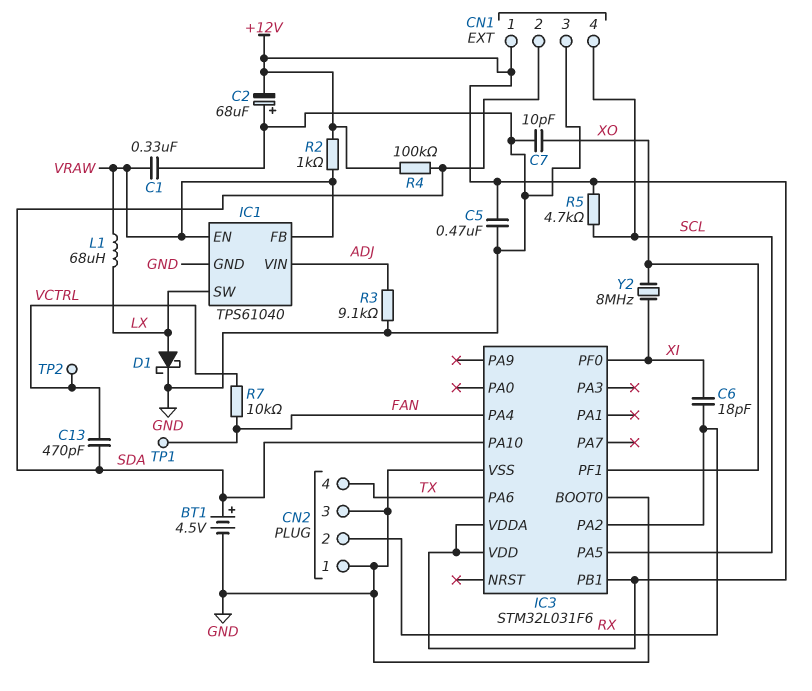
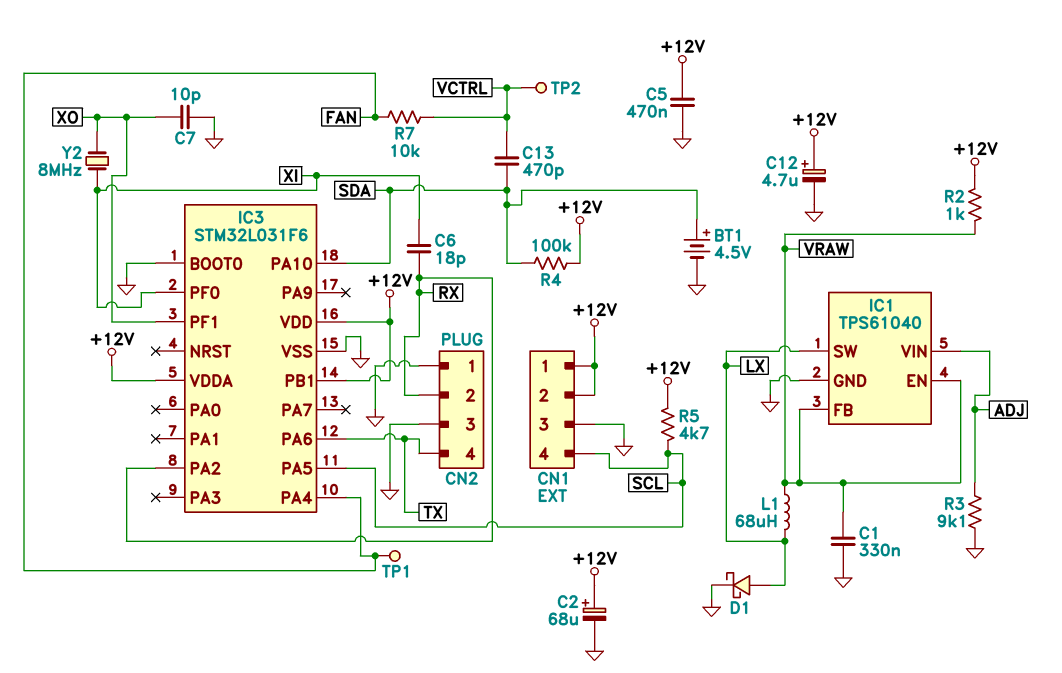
C2: 68uF (plus GND, minus +12V) -> 68uF (plus +12V, minus GND)
C12: none -> 4.7uF (plus +12V, minus GND)
CN1 pin 2: SDA -> +12V

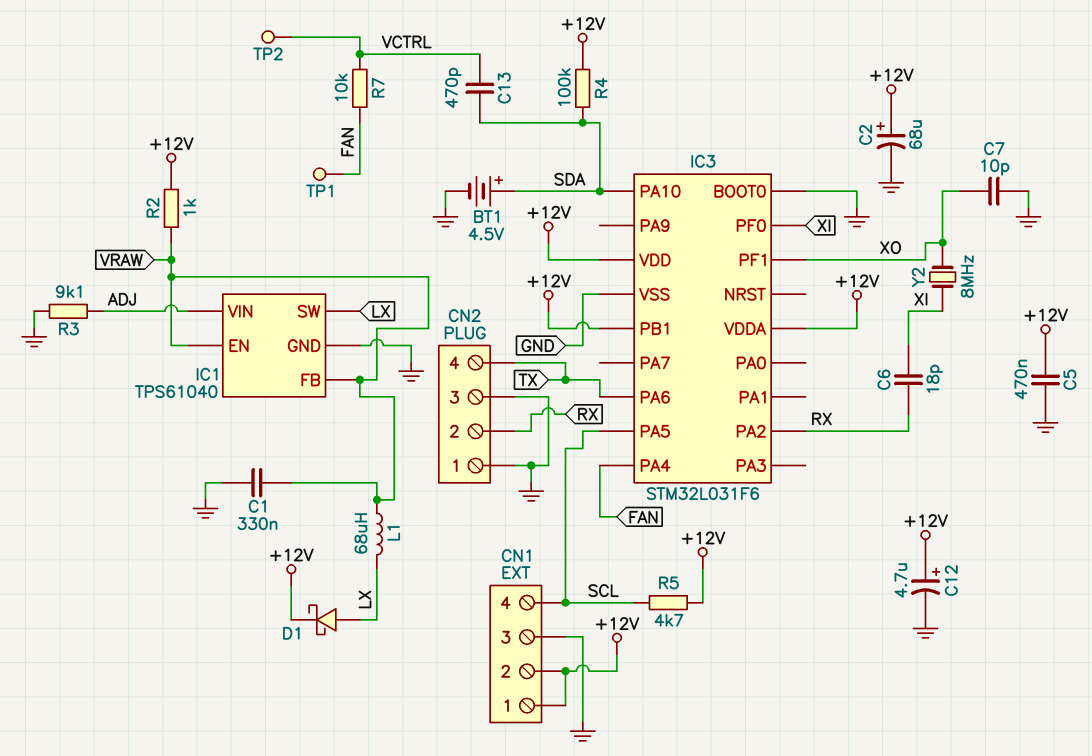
D1: schottky (A LX, K GND) -> schottky (A LX, K +12V)

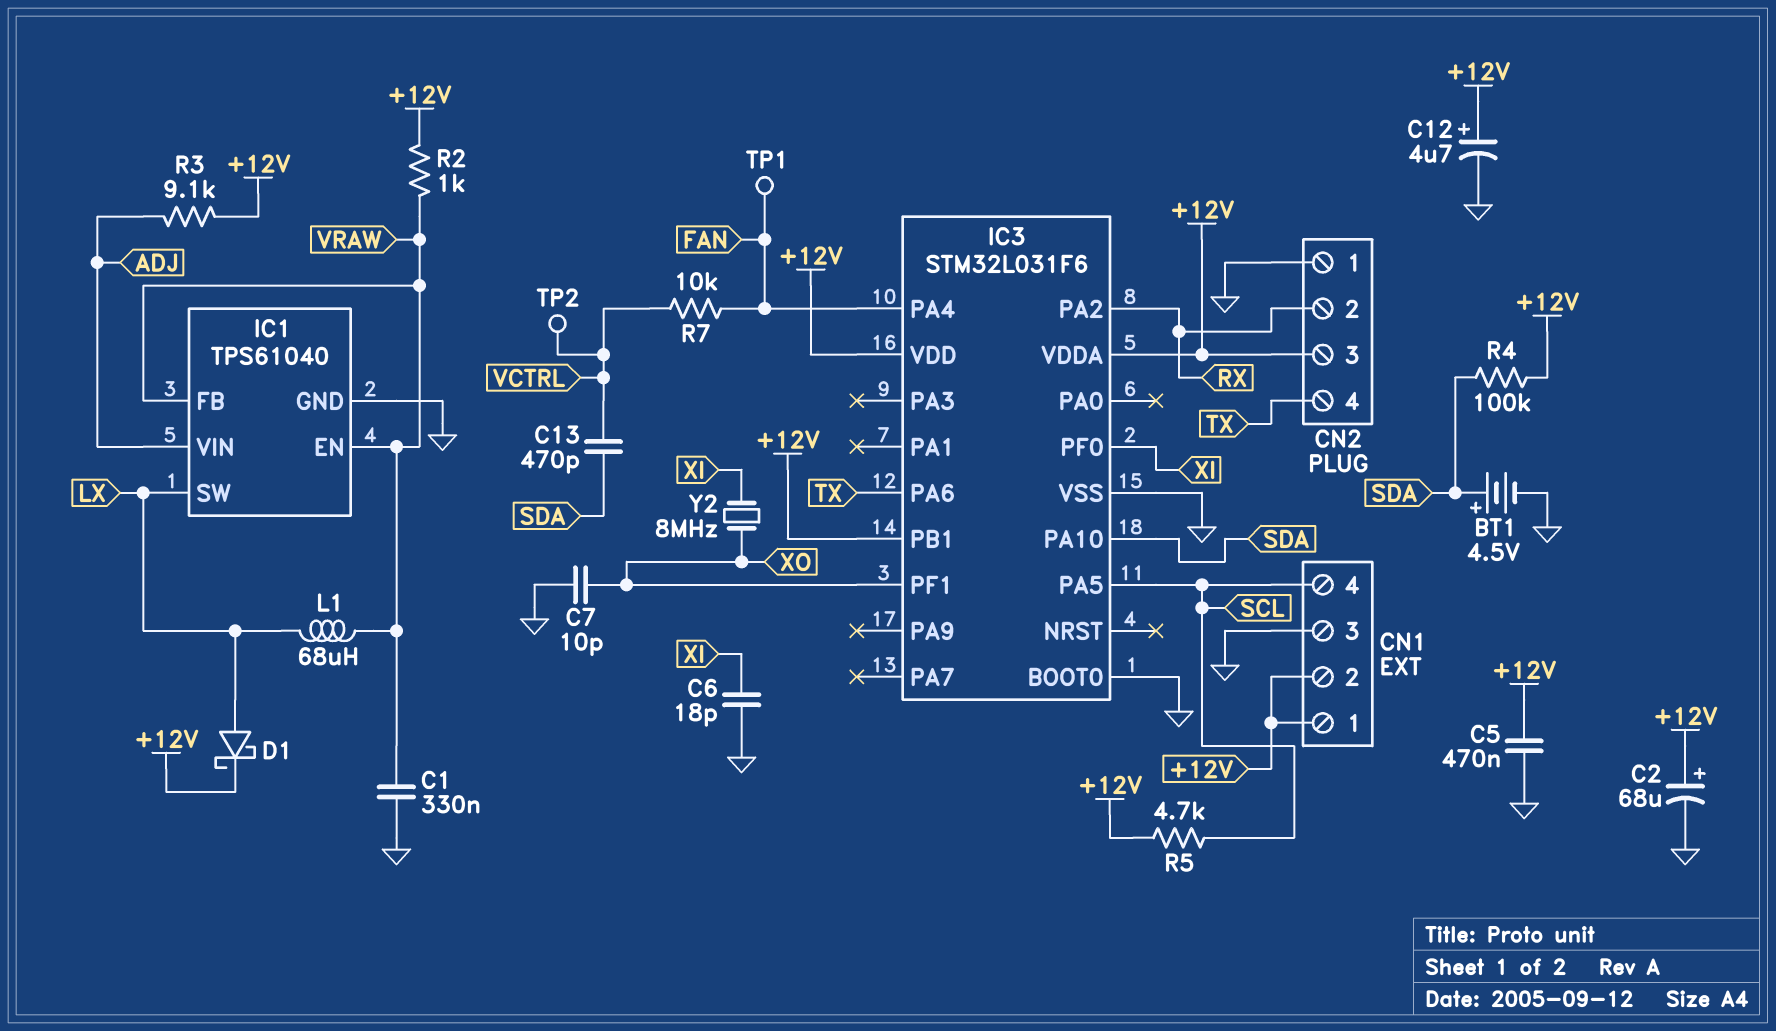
C6: 18pF (RX, XI) -> 18pF (GND, XI)
CN2 pin 3: GND -> +12V
R3: 9.1k (ADJ, GND) -> 9.1k (+12V, ADJ)

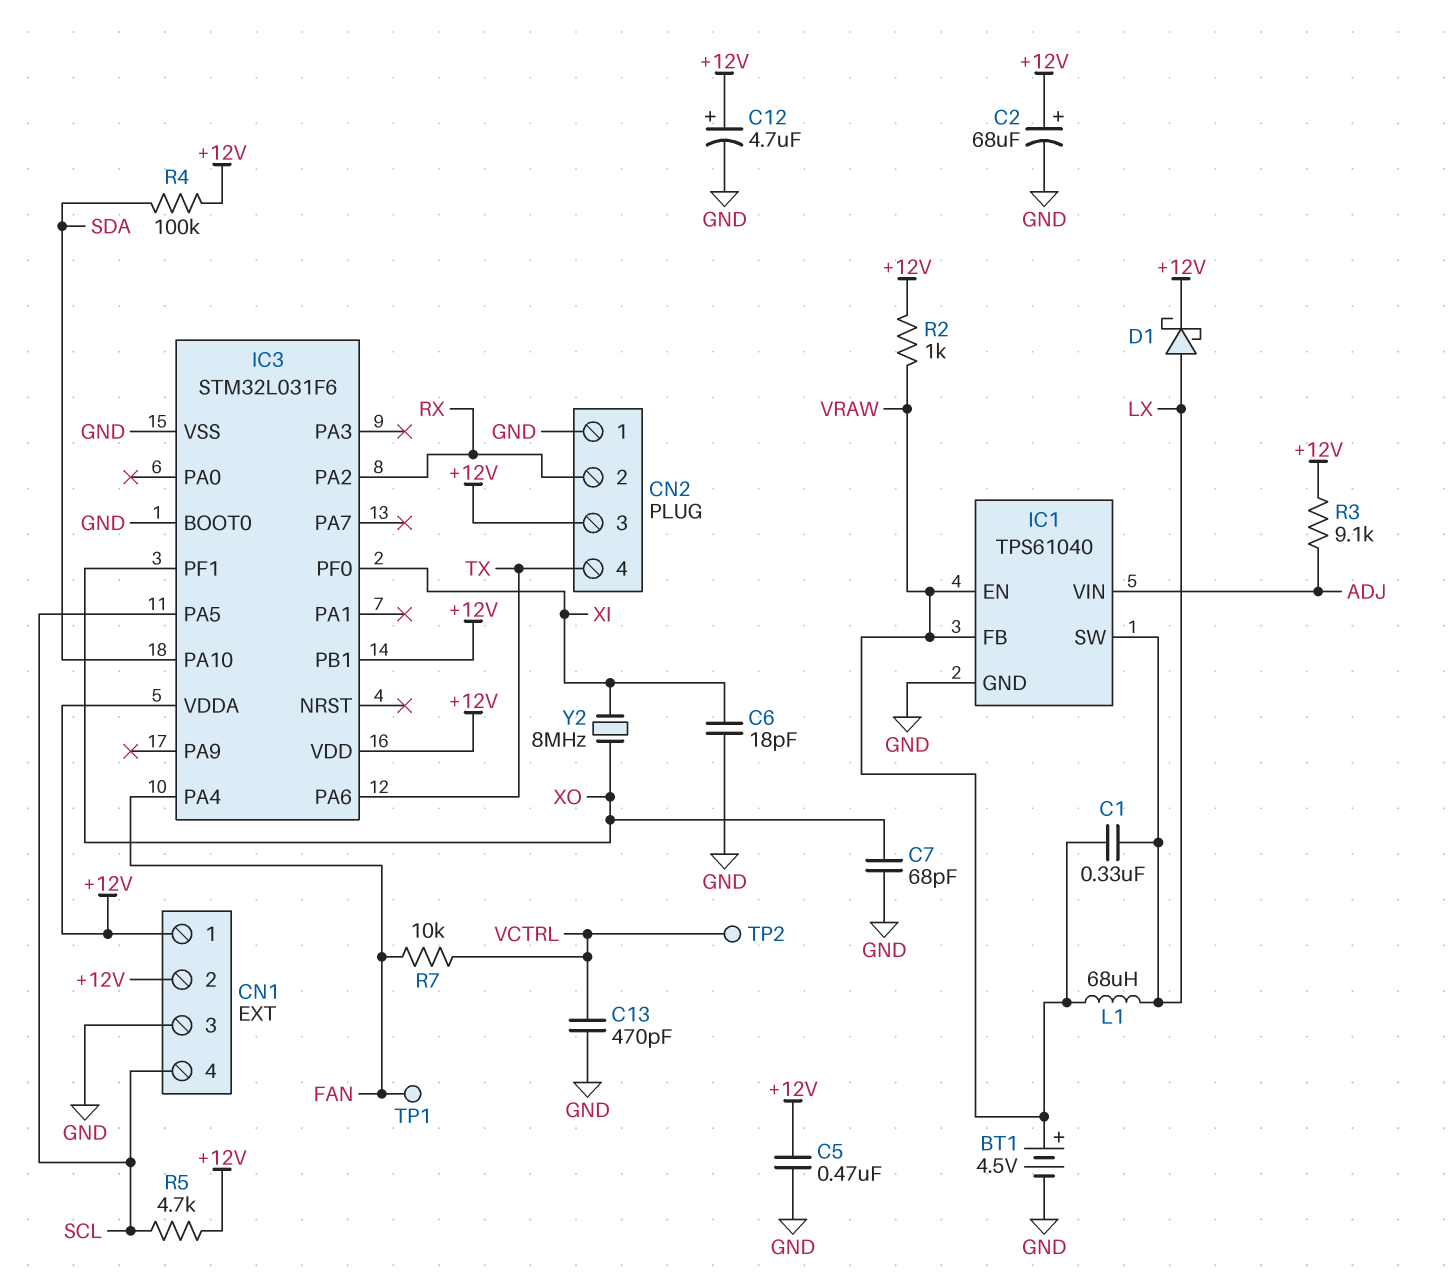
BT1: 4.5V (plus SDA, minus GND) -> 4.5V (plus VRAW, minus GND)
C1: 330nF (GND, VRAW) -> 330nF (LX, VRAW)
C7: 10pF (GND, XO) -> 68pF (GND, XO)
C13: 470pF (SDA, VCTRL) -> 470pF (GND, VCTRL)

